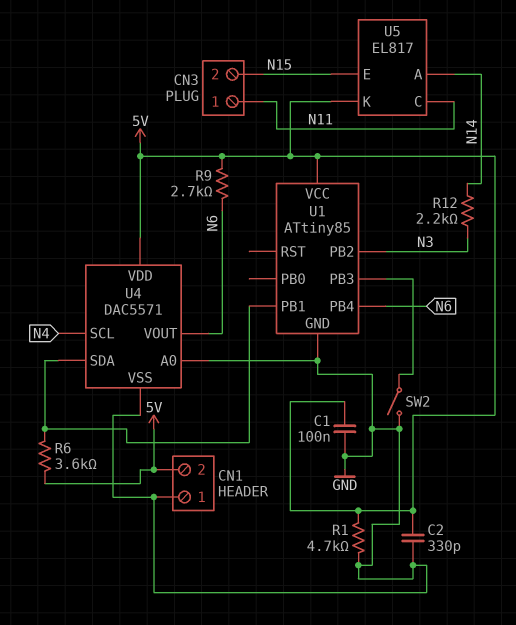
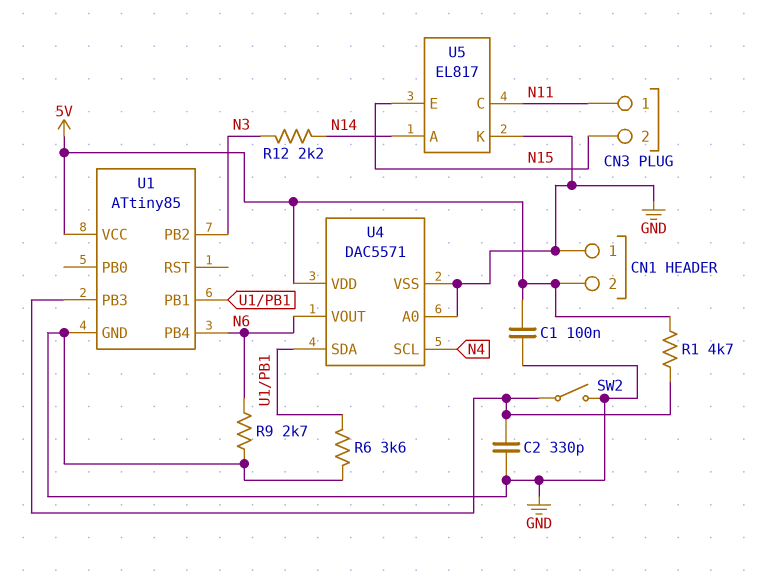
C2: 330pF (5V, GND) -> 330pF (GND, U1/PB3)
R1: 4.7k (5V, GND) -> 4.7k (5V, U1/PB3)
R6: 3.6k (5V, U1/PB1) -> 3.6k (GND, U1/PB1)
R9: 2.7k (5V, N6) -> 2.7k (GND, N6)
U5 pin K: 5V -> GND

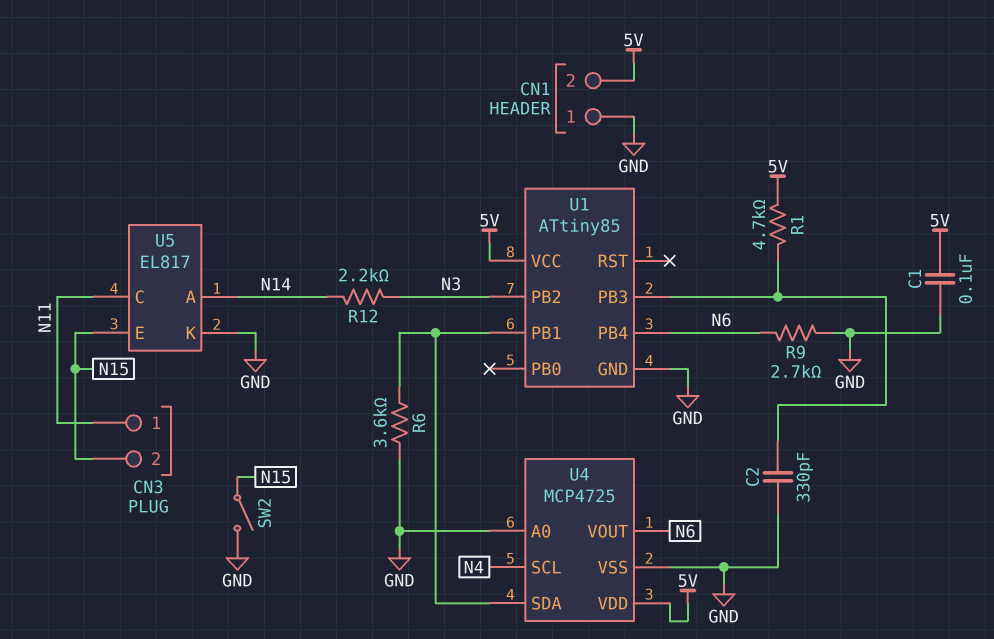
SW2: switch (GND, U1/PB3) -> switch (GND, N15)
U4: DAC5571 -> MCP4725

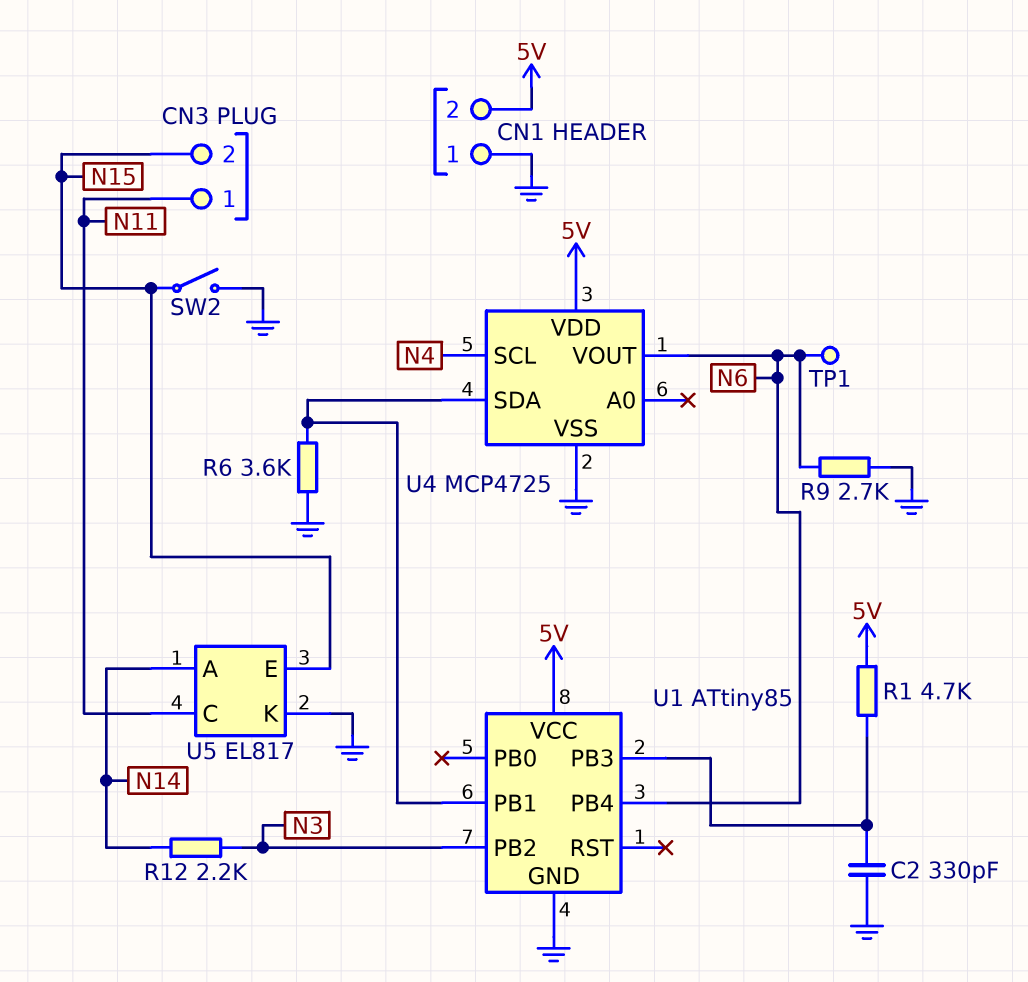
C1: 100nF (5V, GND) -> none
TP1: none -> test point (N6)
U4 pin A0: GND -> none

